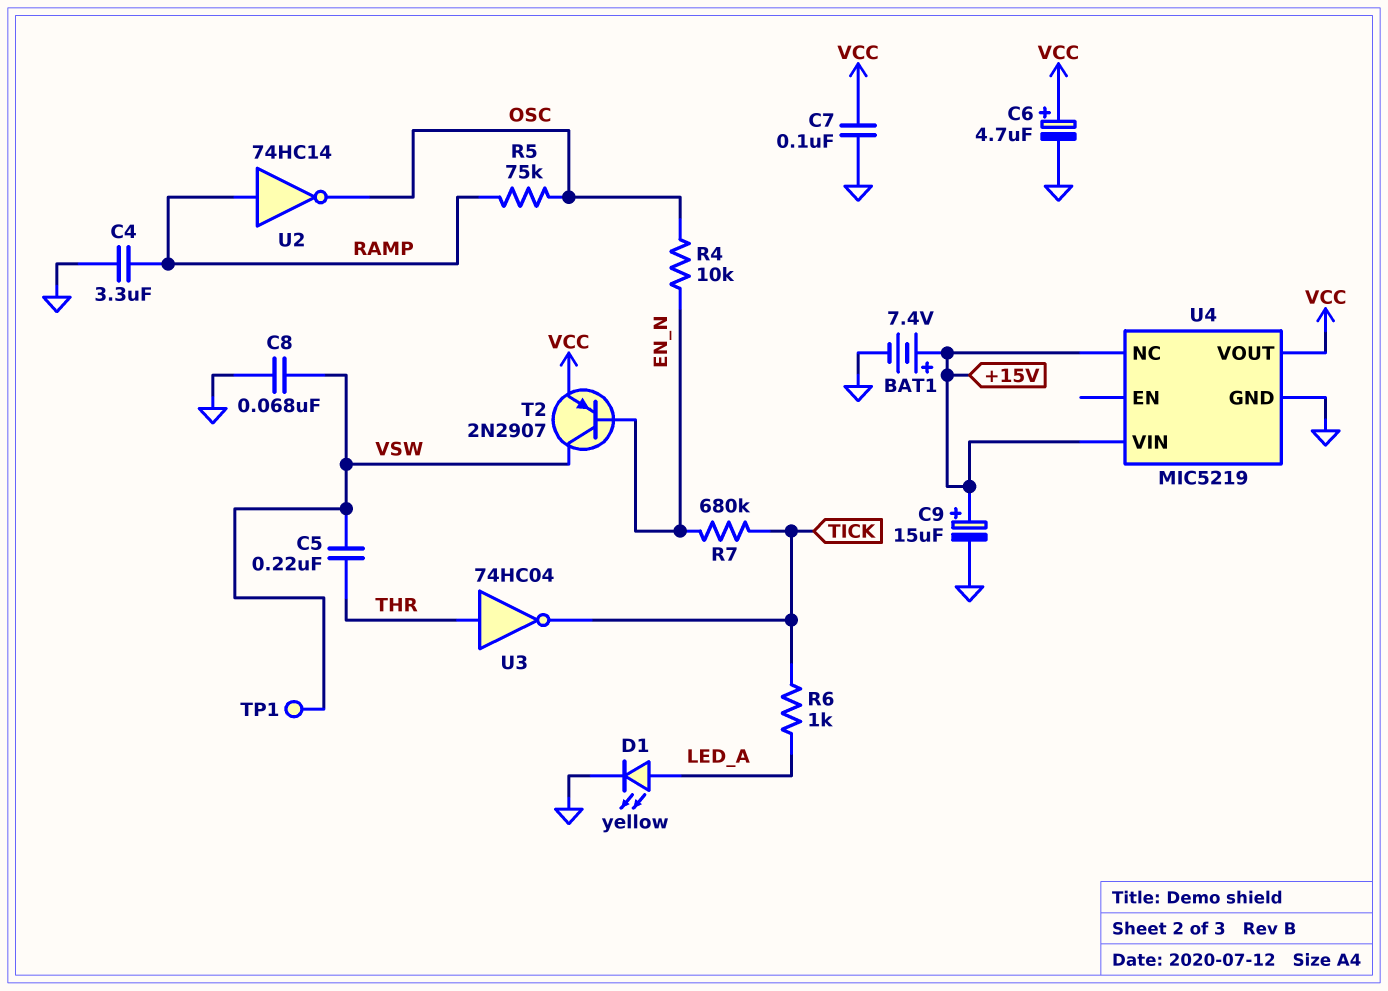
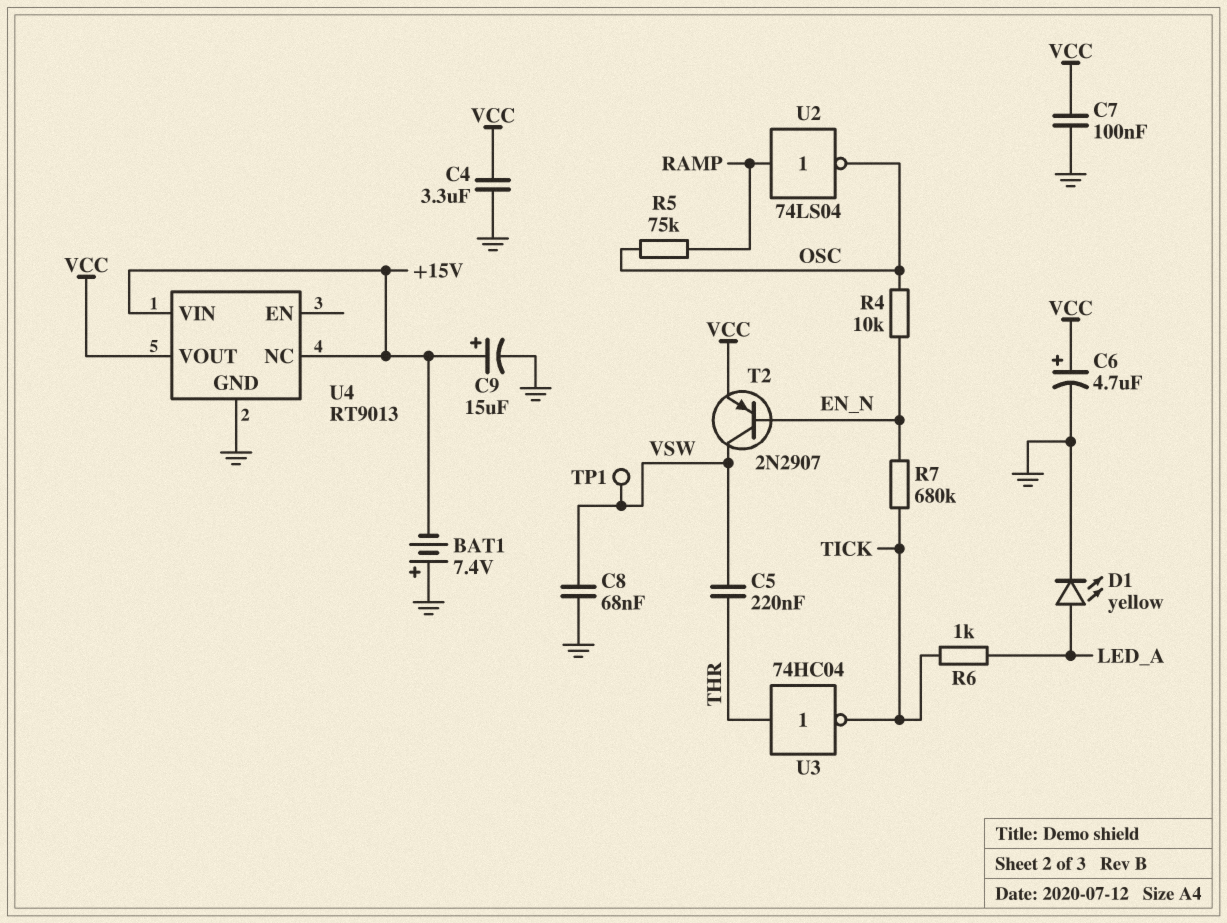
BAT1: 7.4V (plus +15V, minus GND) -> 7.4V (plus GND, minus +15V)
C4: 3.3uF (GND, RAMP) -> 3.3uF (GND, VCC)
U2: NOT 74HC14 (in RAMP, out OSC) -> NOT 74LS04 (in RAMP, out OSC)
U4: MIC5219 -> RT9013

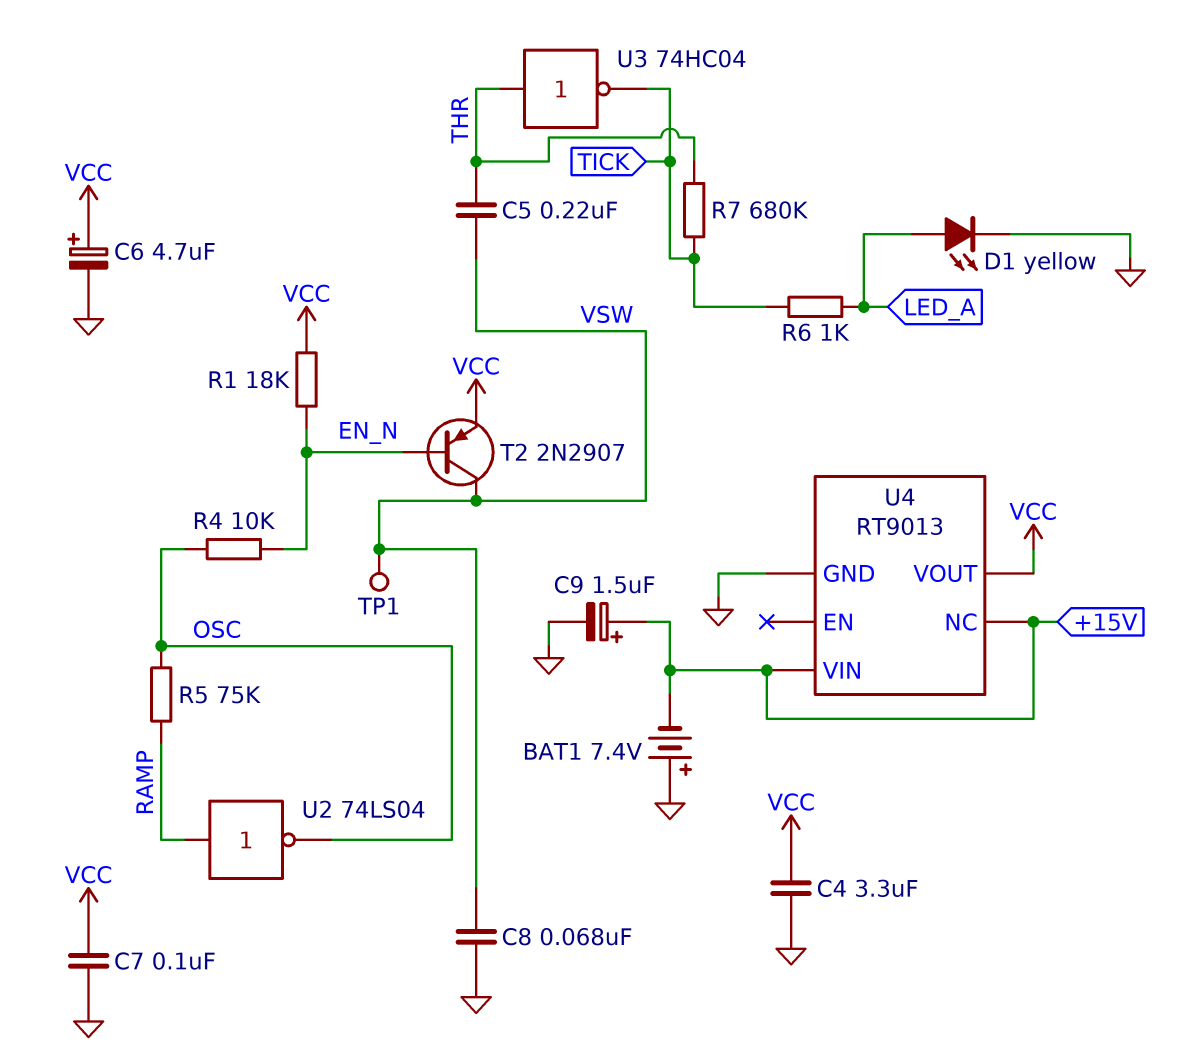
C9: 15uF (plus +15V, minus GND) -> 1.5uF (plus +15V, minus GND)
R1: none -> 18k (EN_N, VCC)
R7: 680k (EN_N, TICK) -> 680k (THR, TICK)

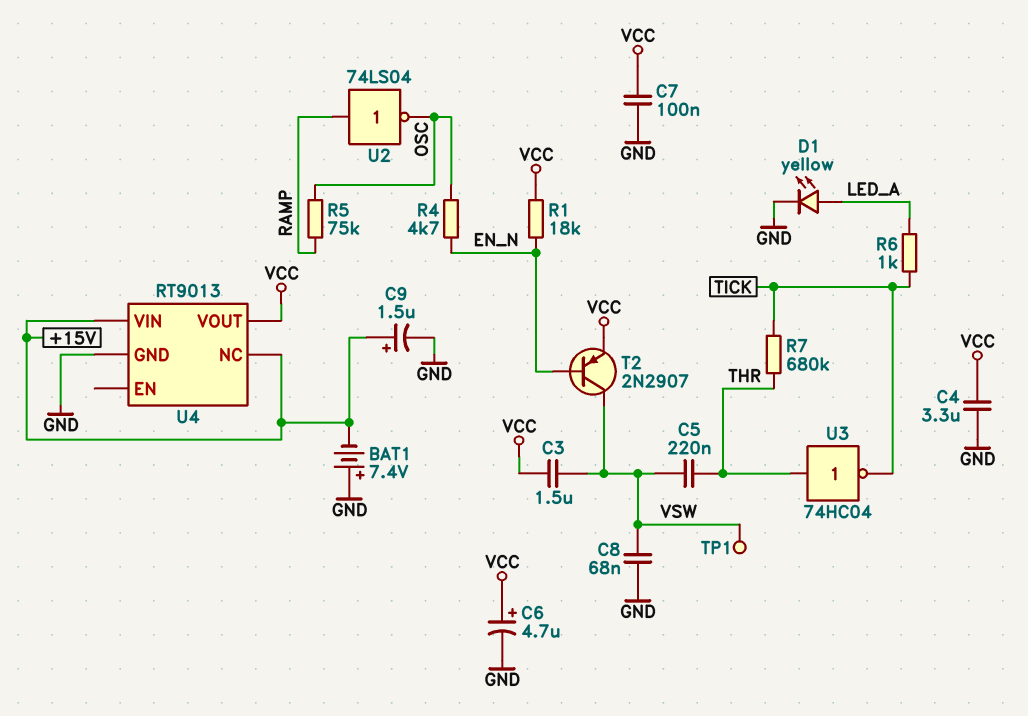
C3: none -> 1.5uF (VCC, VSW)
R4: 10k (EN_N, OSC) -> 4.7k (EN_N, OSC)

